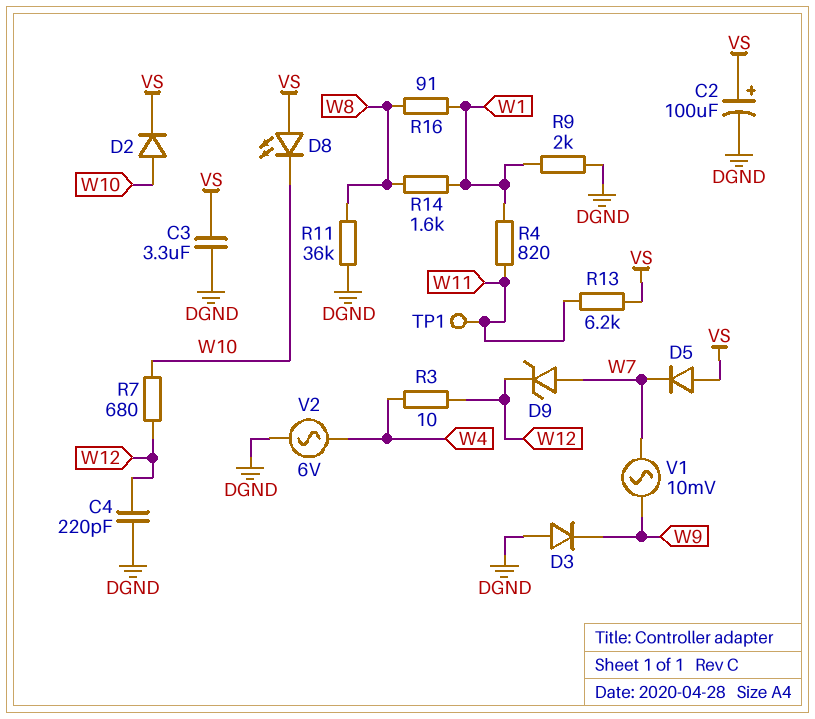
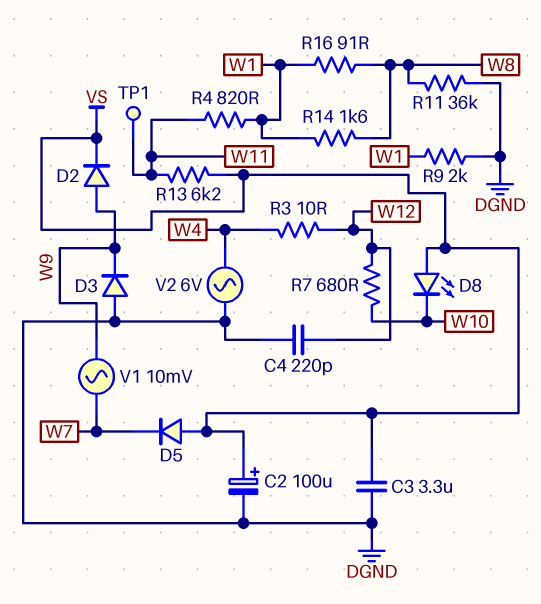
D2: diode (A W10, K VS) -> diode (A W9, K VS)
D9: zener (A W7, K W12) -> none

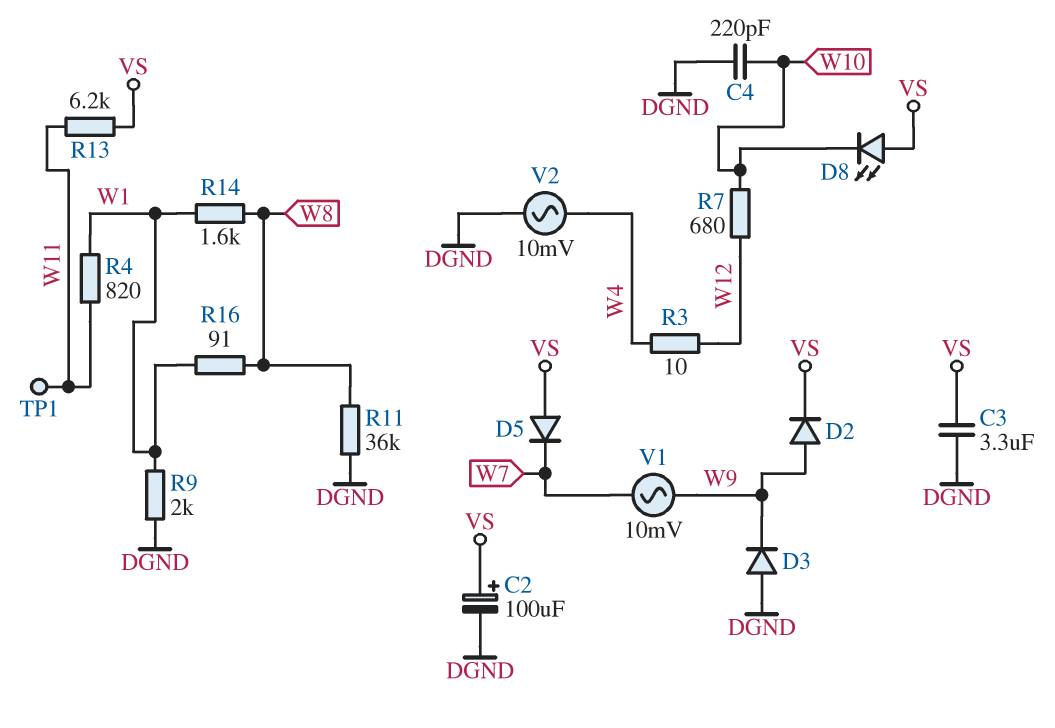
C4: 220pF (DGND, W12) -> 220pF (DGND, W10)
V2: AC 6V (DGND, W4) -> AC 10mV (DGND, W4)

